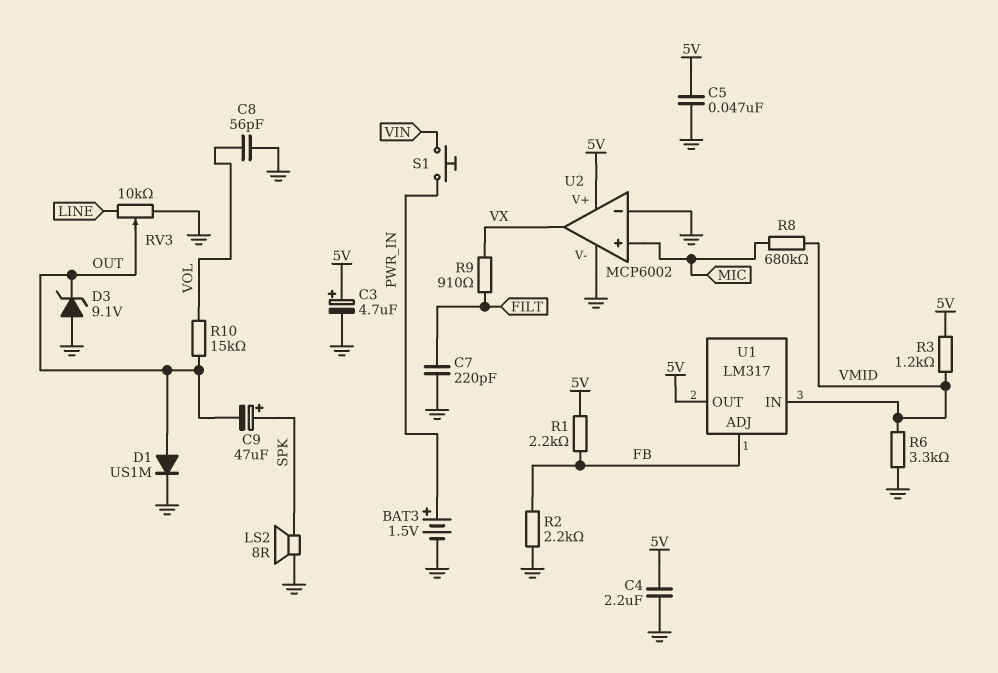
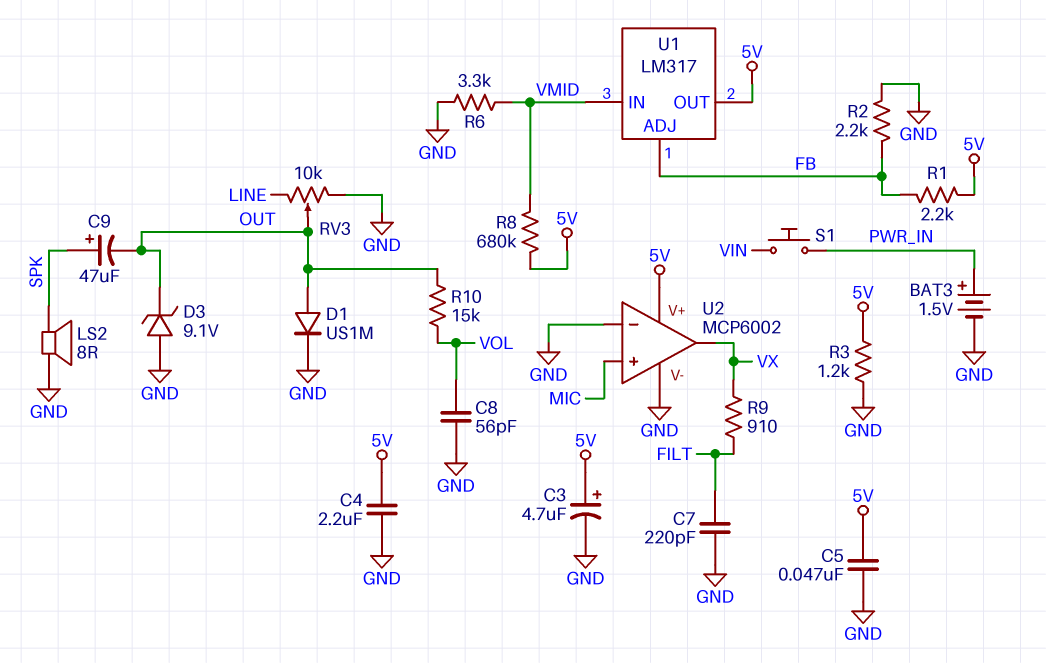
R3: 1.2k (5V, VMID) -> 1.2k (5V, GND)
R8: 680k (MIC, VMID) -> 680k (5V, VMID)

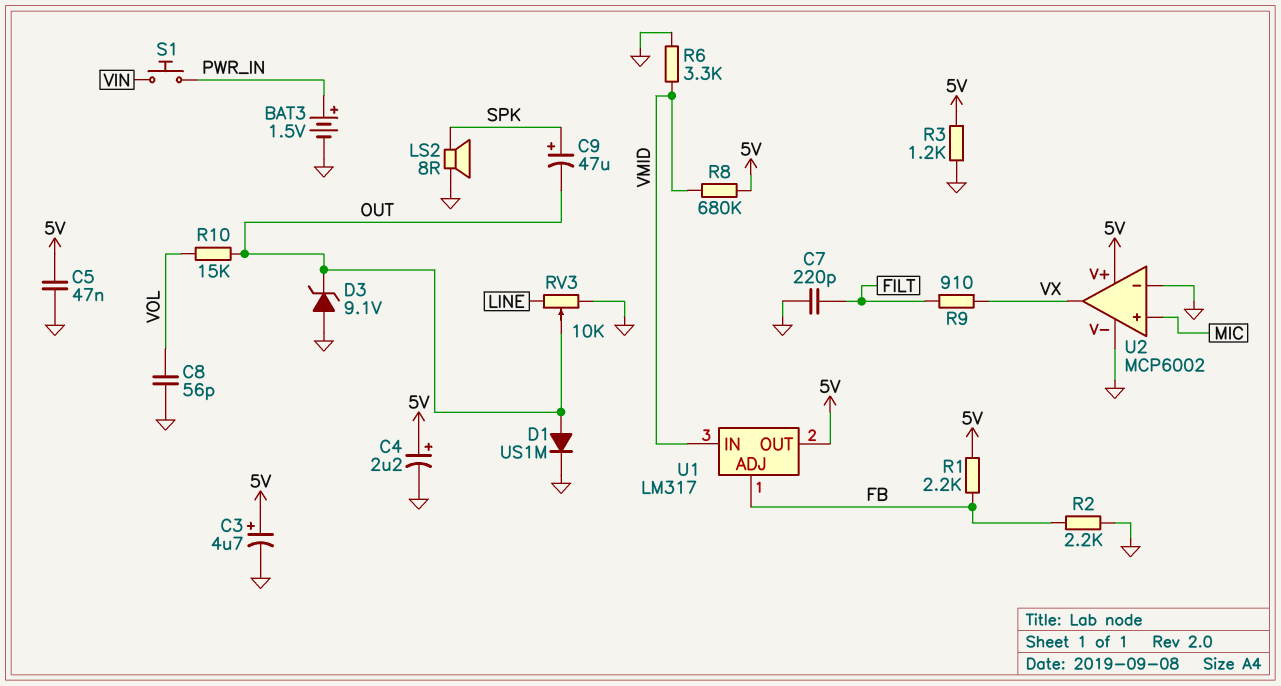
C4: 2.2uF (5V, GND) -> 2.2uF (plus 5V, minus GND)

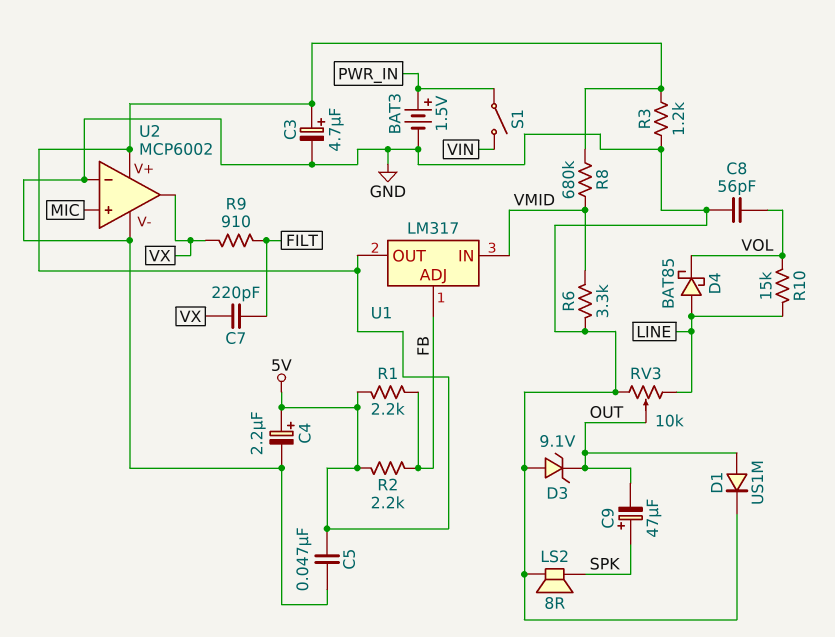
C7: 220pF (FILT, GND) -> 220pF (FILT, VX)
D4: none -> schottky BAT85 (A LINE, K VOL)
R2: 2.2k (FB, GND) -> 2.2k (5V, FB)
R10: 15k (OUT, VOL) -> 15k (LINE, VOL)
S1: button (PWR_IN, VIN) -> switch (PWR_IN, VIN)

